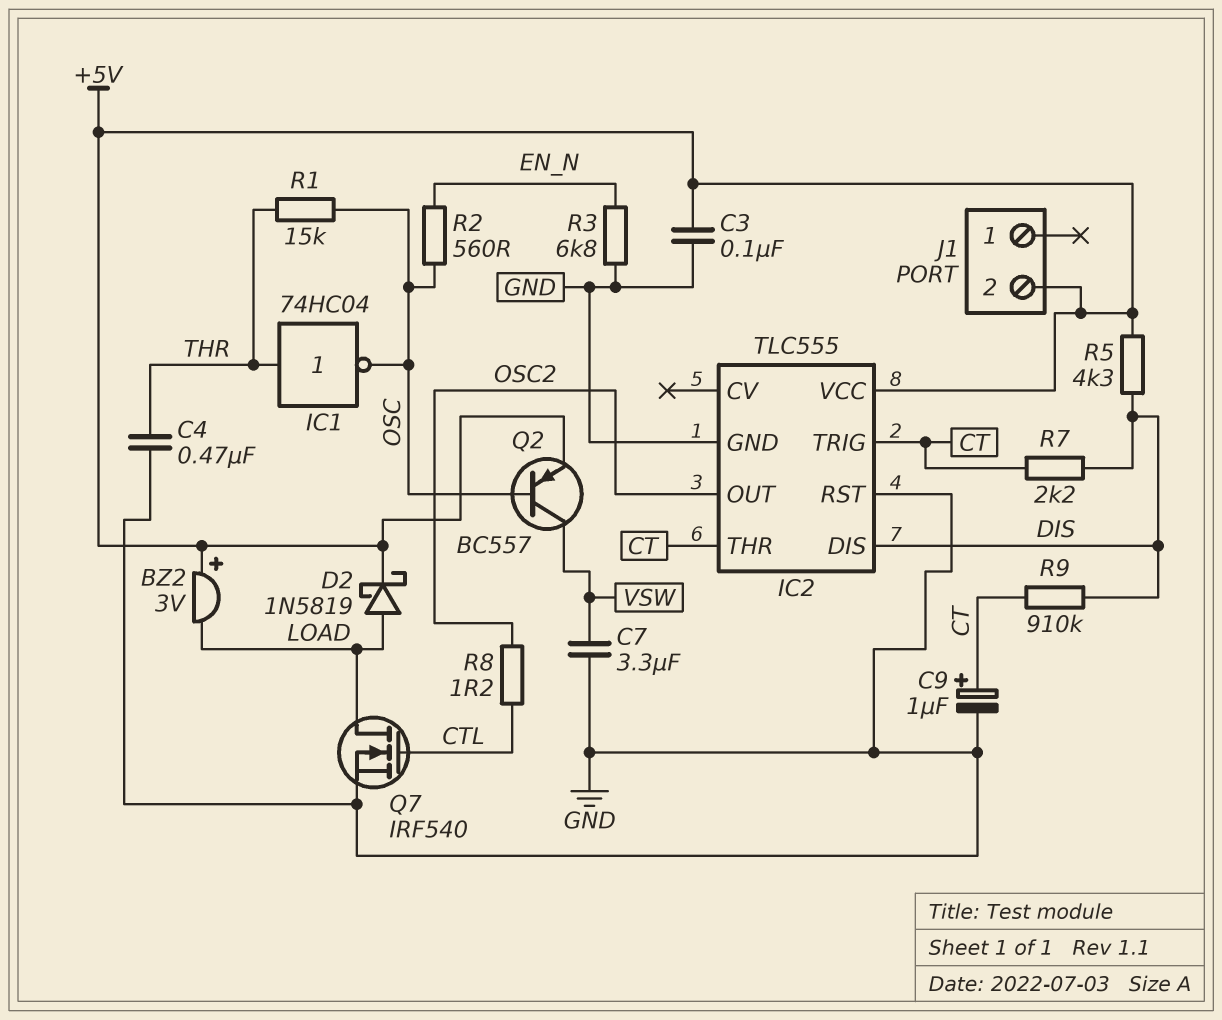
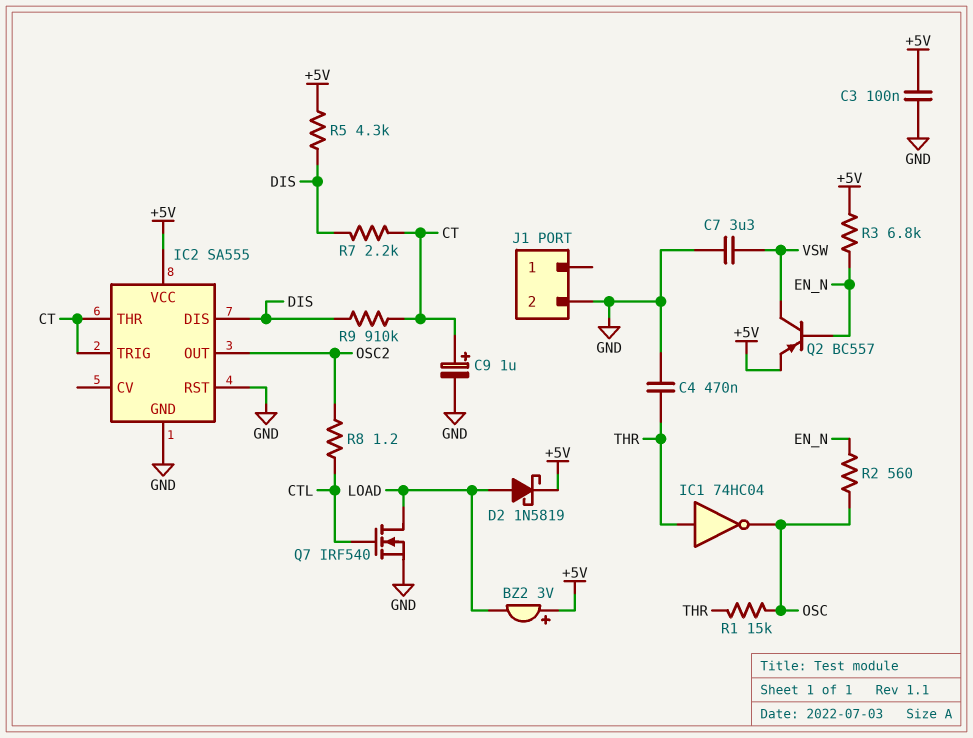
IC2: TLC555 -> SA555
J1 pin 2: +5V -> GND
Q2: PNP BC557 (B OSC, C VSW, E +5V) -> PNP BC557 (B EN_N, C VSW, E +5V)
R3: 6.8k (EN_N, GND) -> 6.8k (+5V, EN_N)

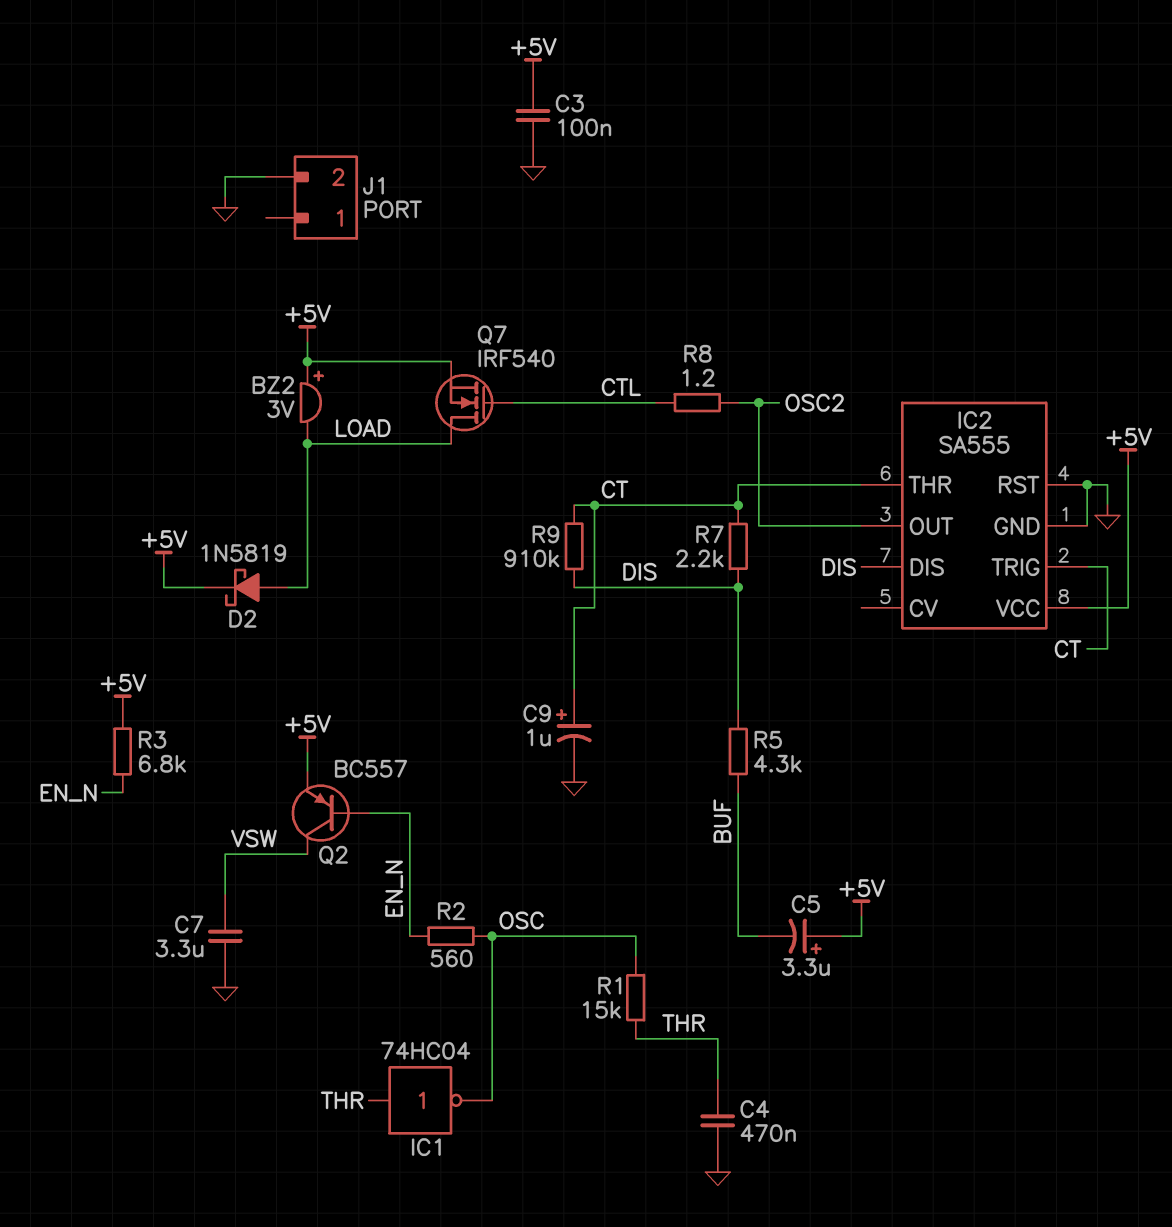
C5: none -> 3.3uF (plus +5V, minus BUF)
Q7: NMOS IRF540 (G CTL, D LOAD, S GND) -> NMOS IRF540 (G CTL, D LOAD, S +5V)
R5: 4.3k (+5V, DIS) -> 4.3k (BUF, DIS)

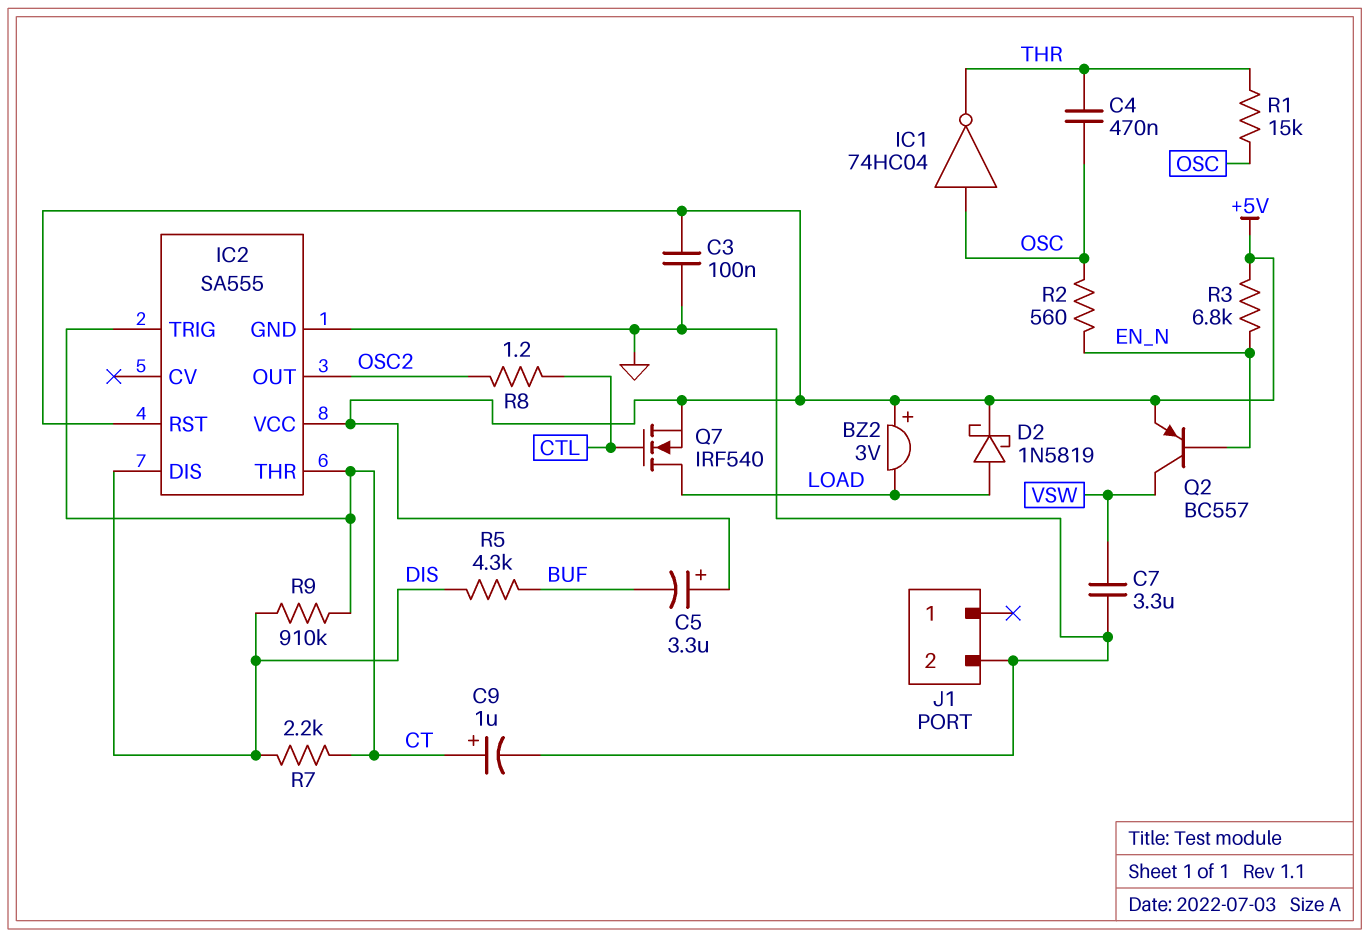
C4: 470nF (GND, THR) -> 470nF (OSC, THR)
IC1: NOT 74HC04 (in THR, out OSC) -> NOT 74HC04 (in OSC, out THR)
IC2 pin RST: GND -> +5V

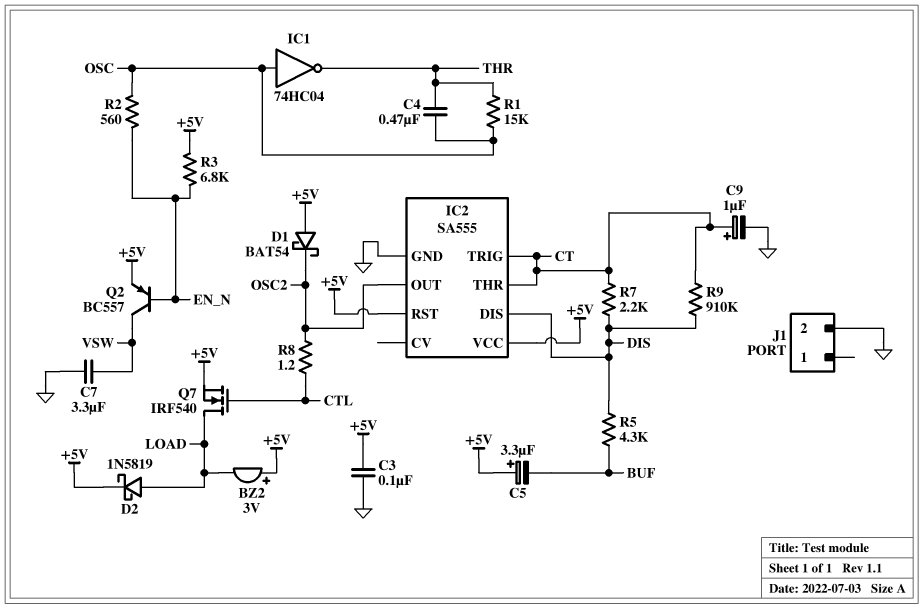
D1: none -> schottky BAT54 (A +5V, K OSC2)

